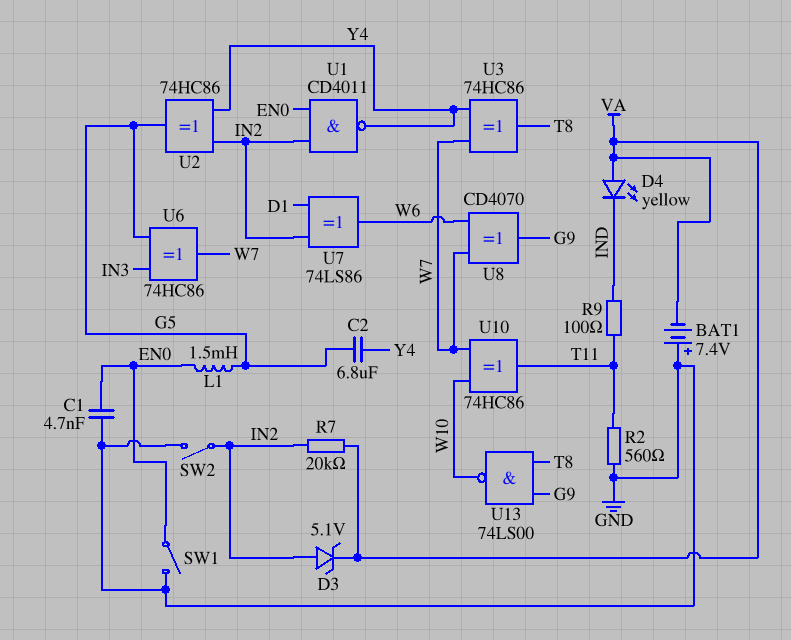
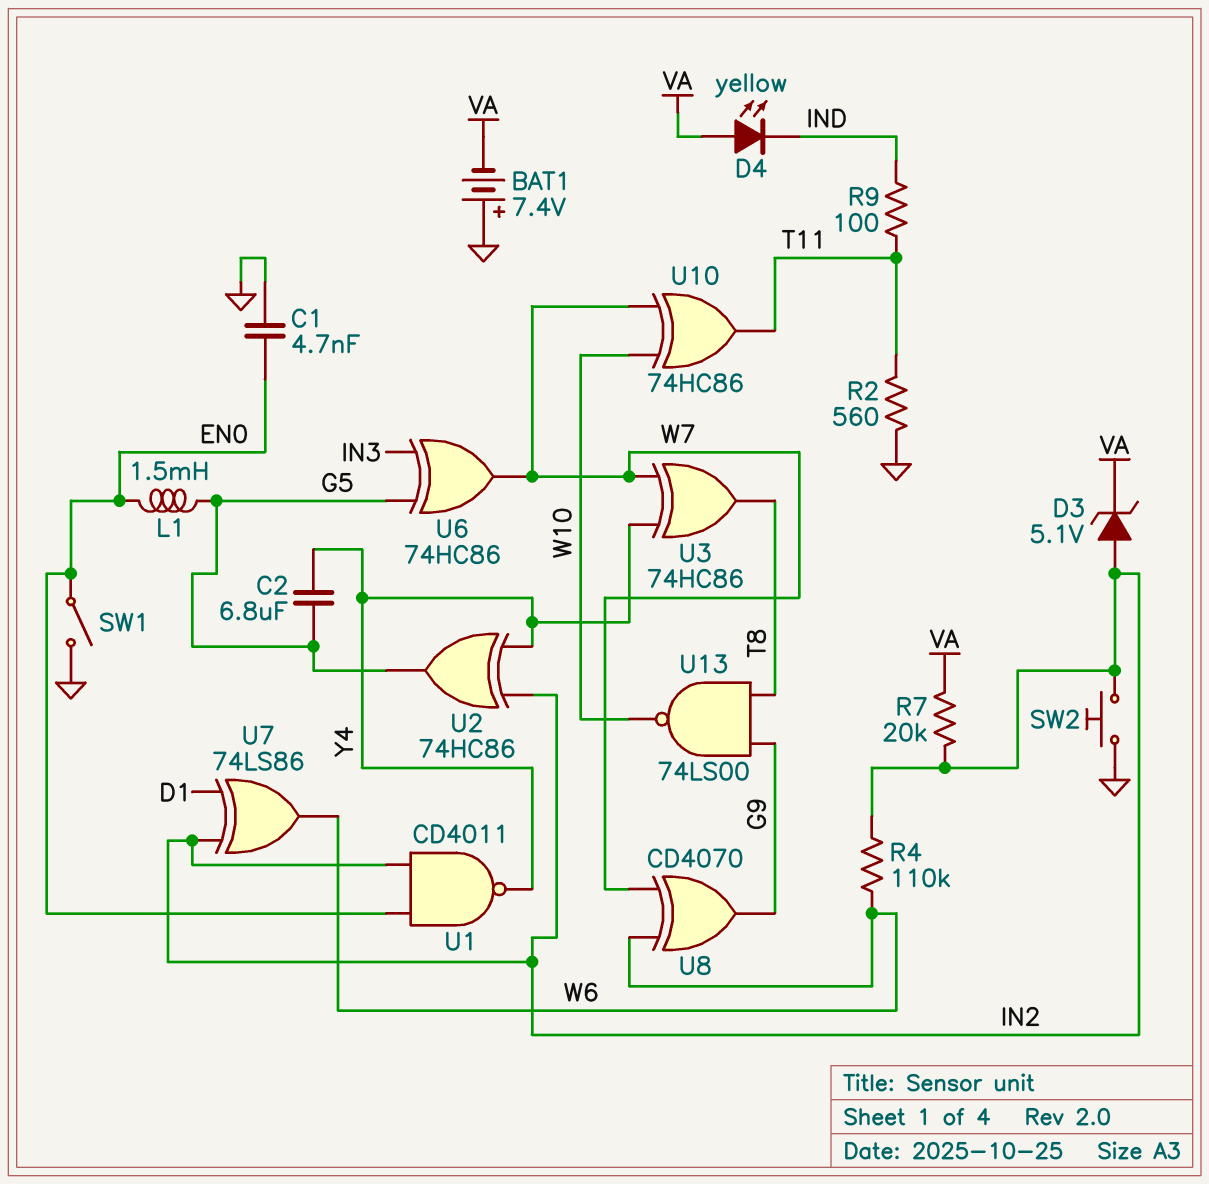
R4: none -> 110k (IN2, W6)
SW2: switch (GND, IN2) -> button (GND, IN2)

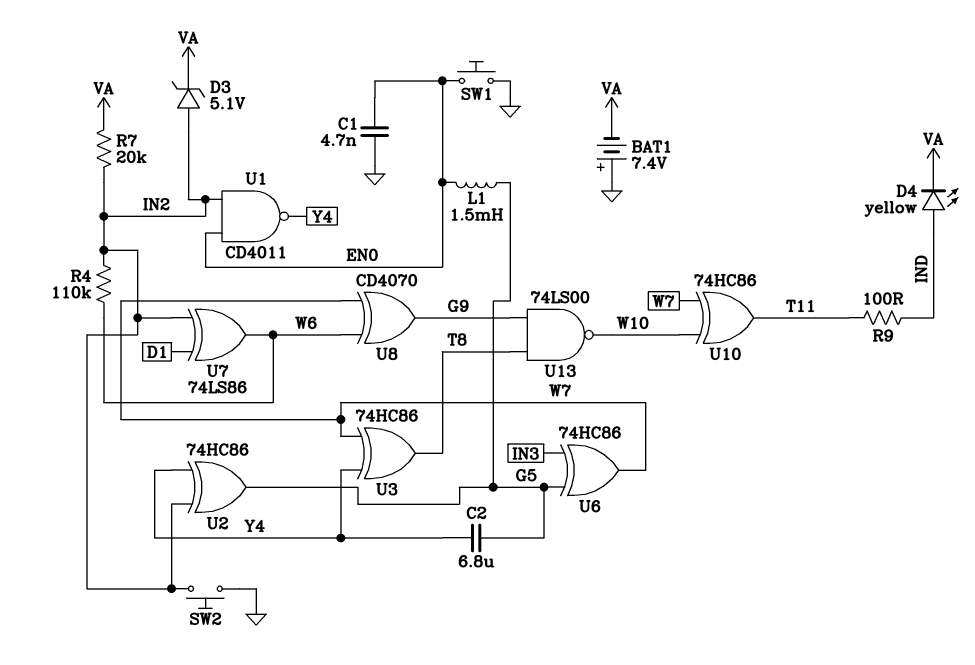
D4: LED yellow (A VA, K IND) -> LED yellow (A IND, K VA)
R2: 560 (GND, T11) -> none
SW1: switch (EN0, GND) -> button (EN0, GND)

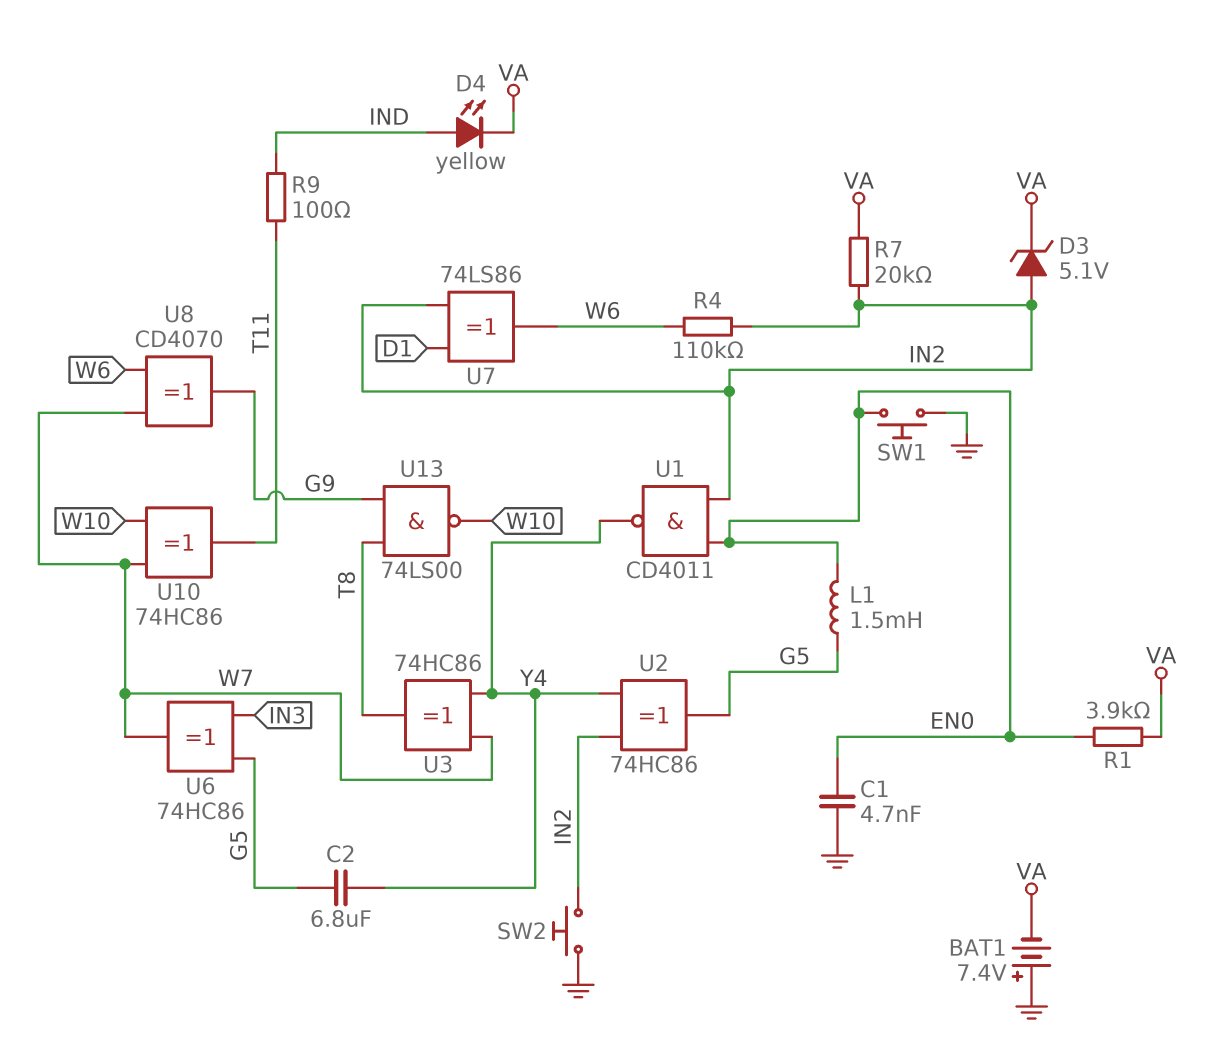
R1: none -> 3.9k (EN0, VA)

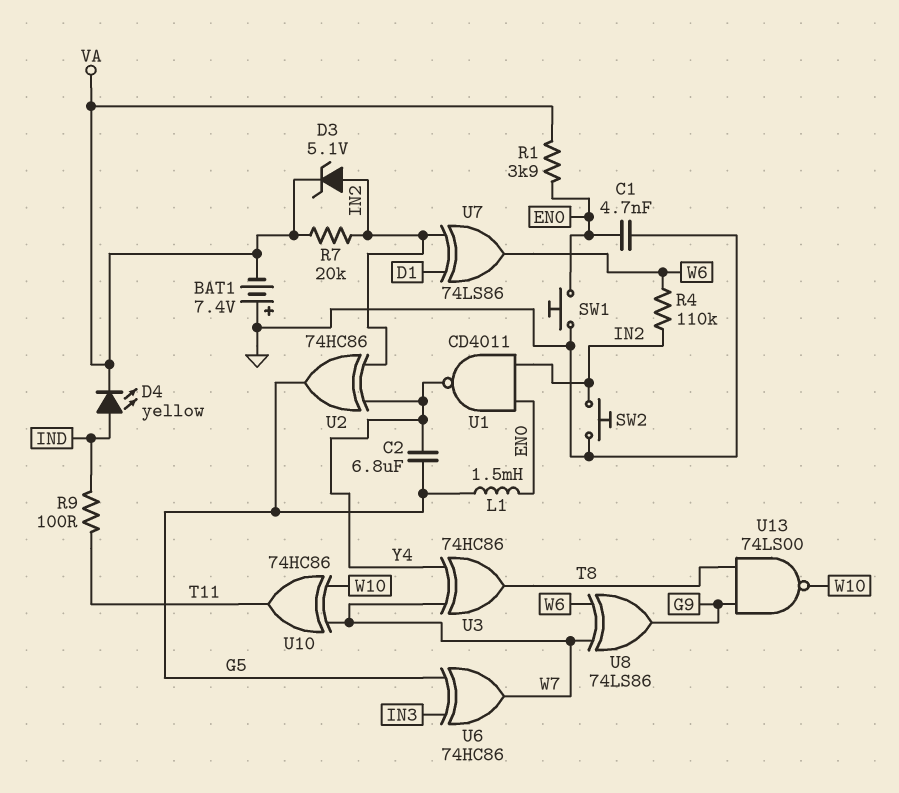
U8: XOR CD4070 (in W6, in W7, out G9) -> XOR 74LS86 (in W6, in W7, out G9)

